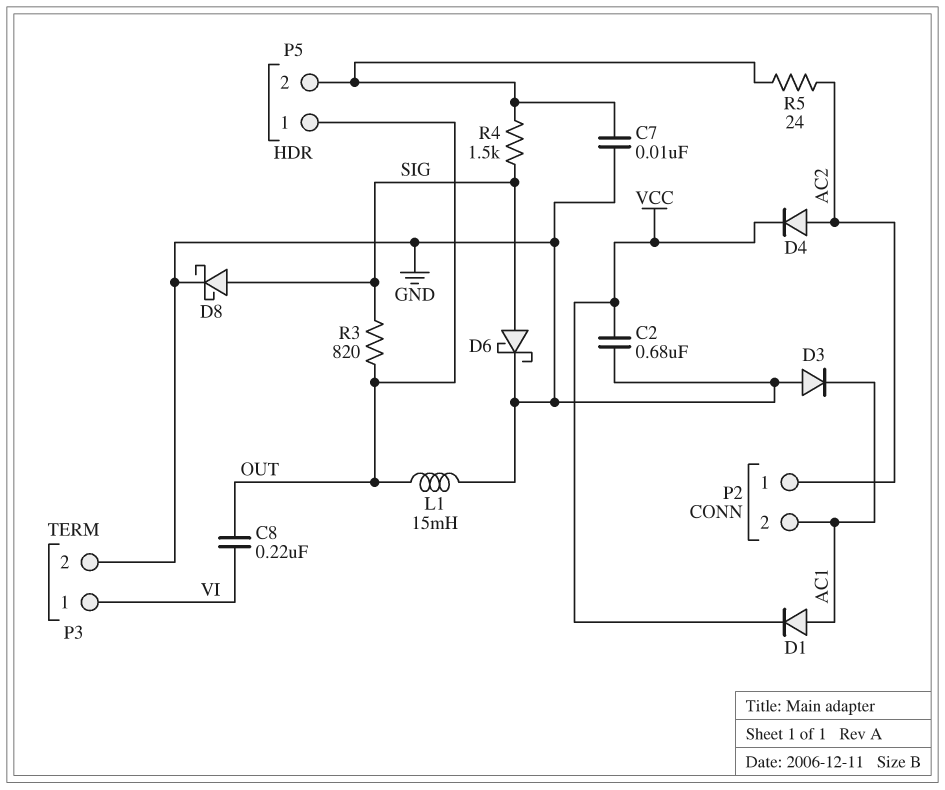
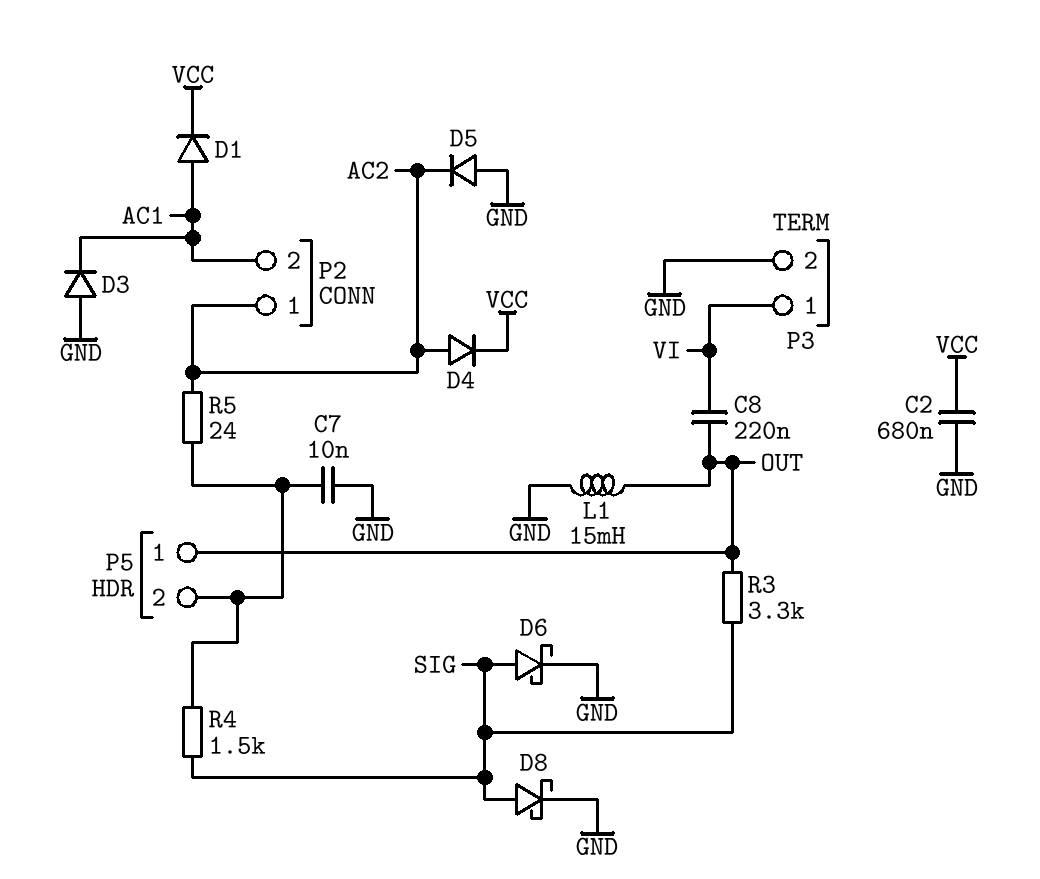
D5: none -> diode (A GND, K AC2)
R3: 820 (OUT, SIG) -> 3.3k (OUT, SIG)

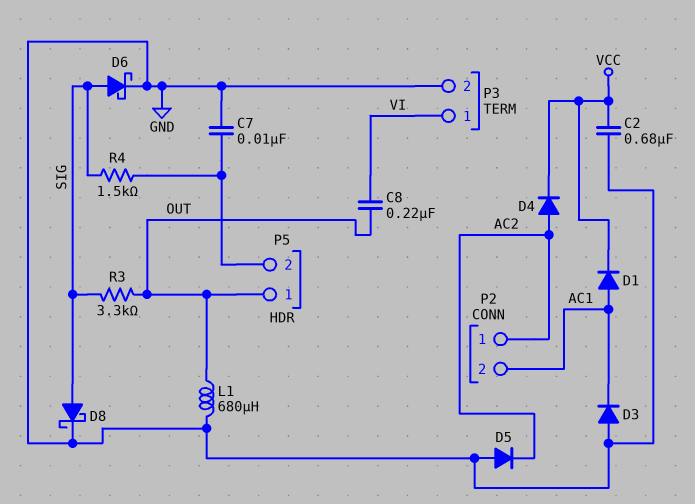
L1: 15mH (GND, OUT) -> 680uH (GND, OUT)
R5: 24 (AC2, P5/2) -> none

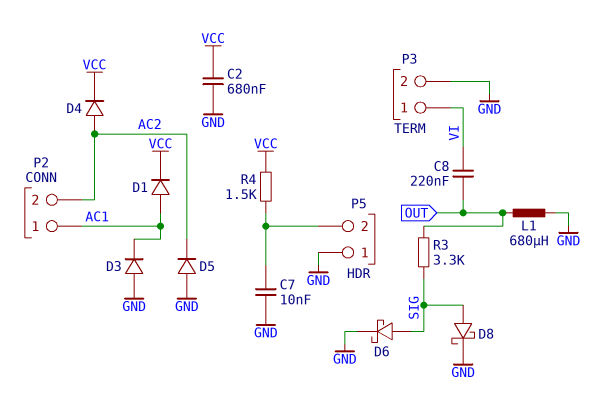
P2 pin 1: AC2 -> AC1
P2 pin 2: AC1 -> AC2
P5 pin 1: OUT -> GND
R4: 1.5k (P5/2, SIG) -> 1.5k (P5/2, VCC)

